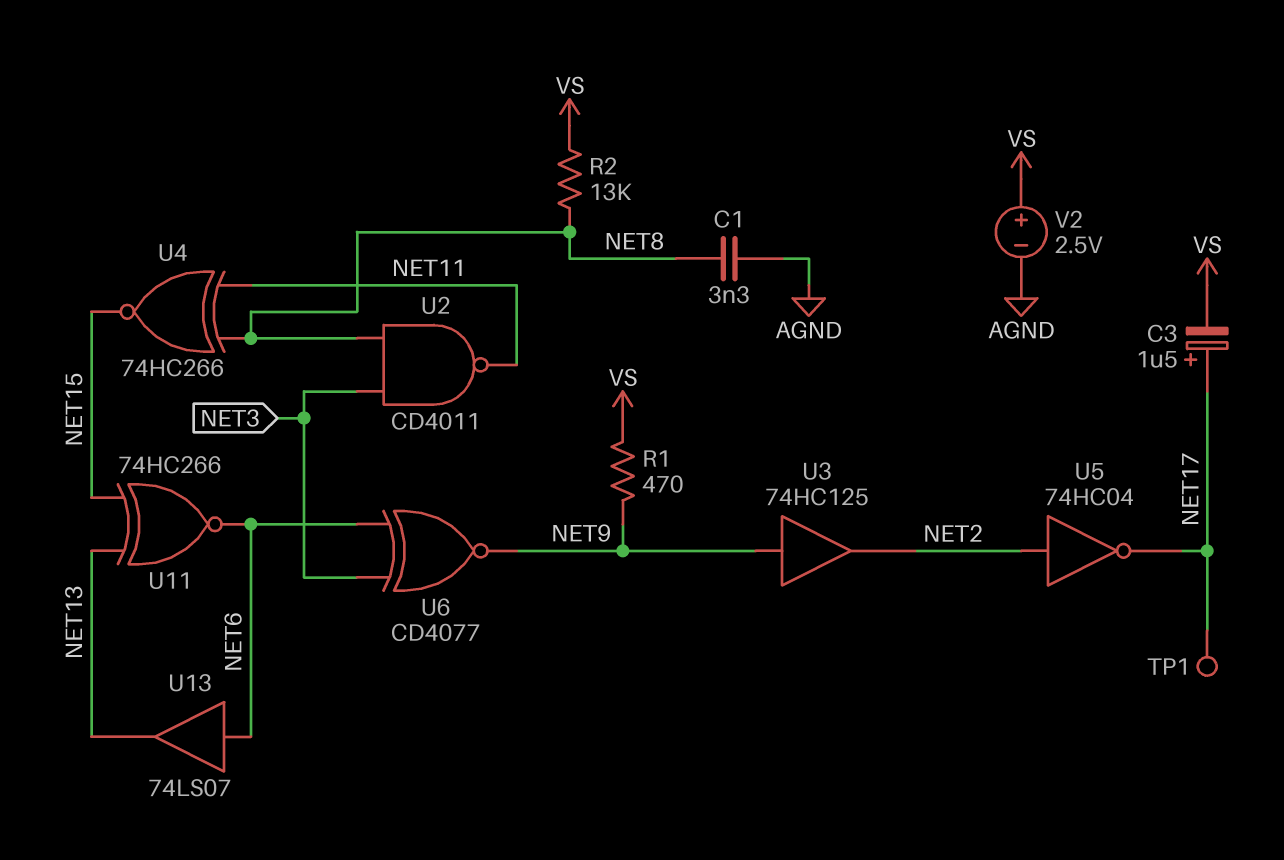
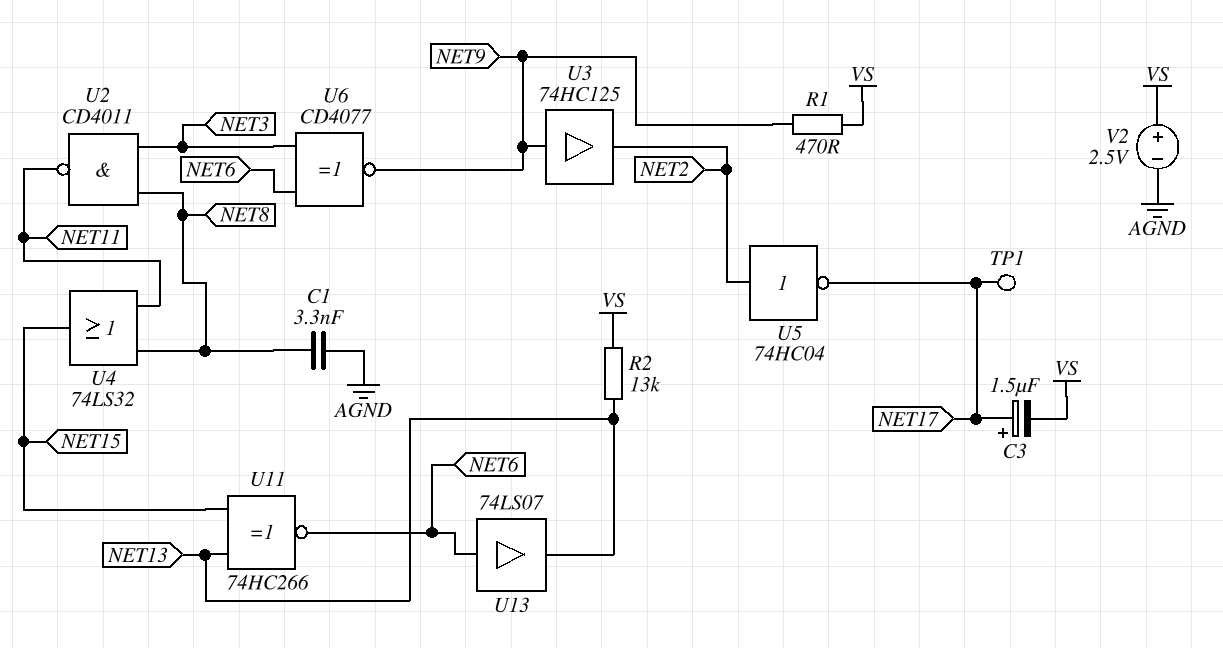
R2: 13k (NET8, VS) -> 13k (NET13, VS)
U4: XNOR 74HC266 (in NET8, in NET11, out NET15) -> OR 74LS32 (in NET8, in NET11, out NET15)

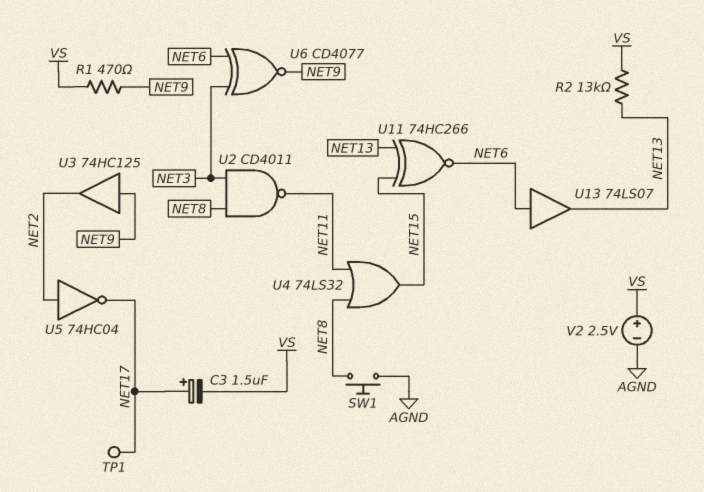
C1: 3.3nF (AGND, NET8) -> none
SW1: none -> button (AGND, NET8)

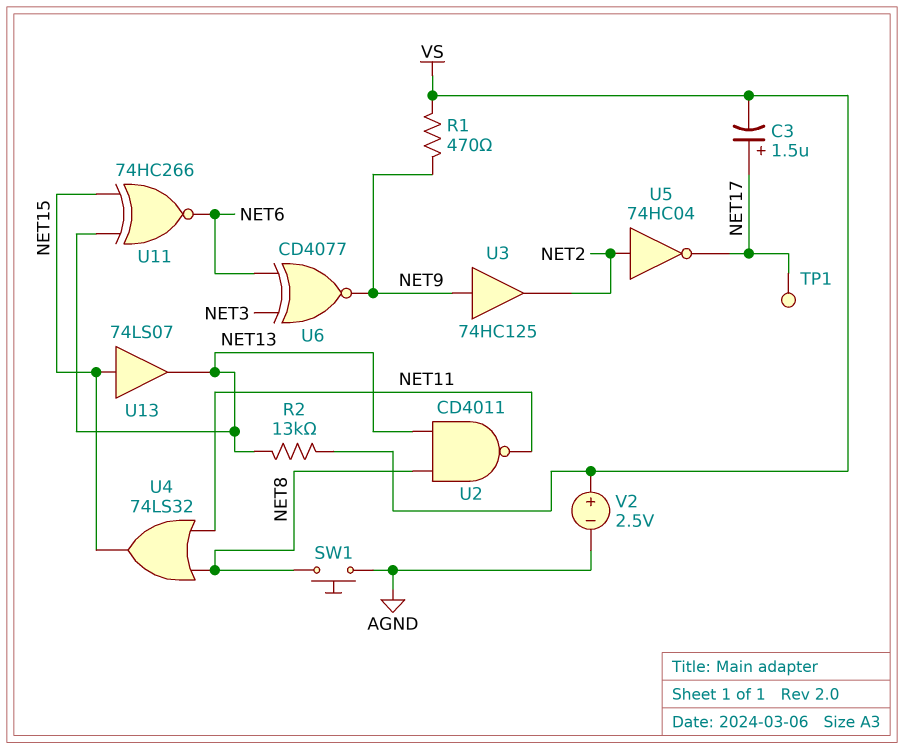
U2: NAND CD4011 (in NET3, in NET8, out NET11) -> NAND CD4011 (in NET8, in NET13, out NET11)
U13: buffer 74LS07 (in NET6, out NET13) -> buffer 74LS07 (in NET15, out NET13)

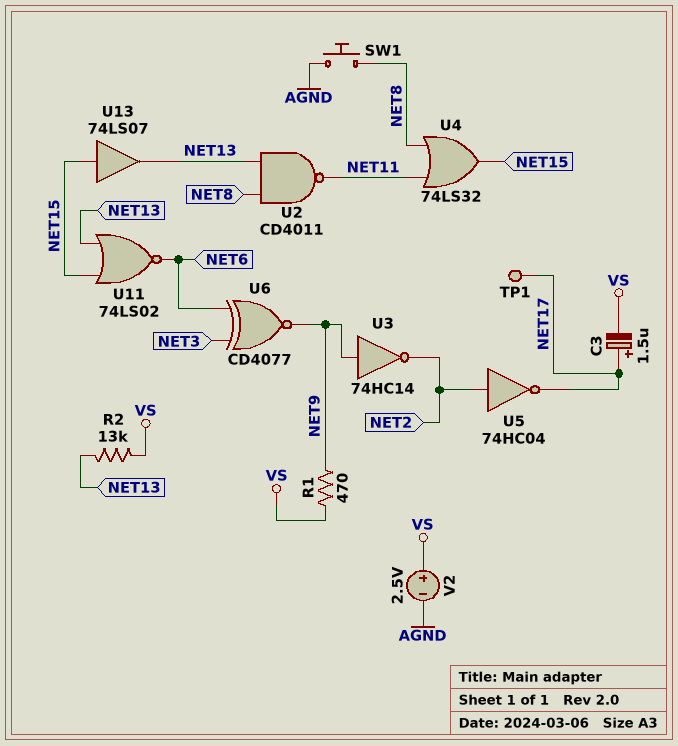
U3: buffer 74HC125 (in NET9, out NET2) -> NOT 74HC14 (in NET9, out NET2)
U11: XNOR 74HC266 (in NET13, in NET15, out NET6) -> NOR 74LS02 (in NET13, in NET15, out NET6)

